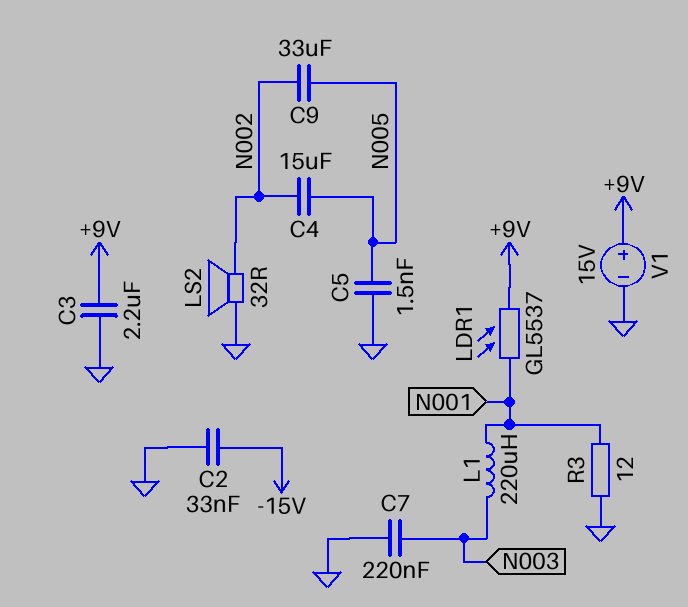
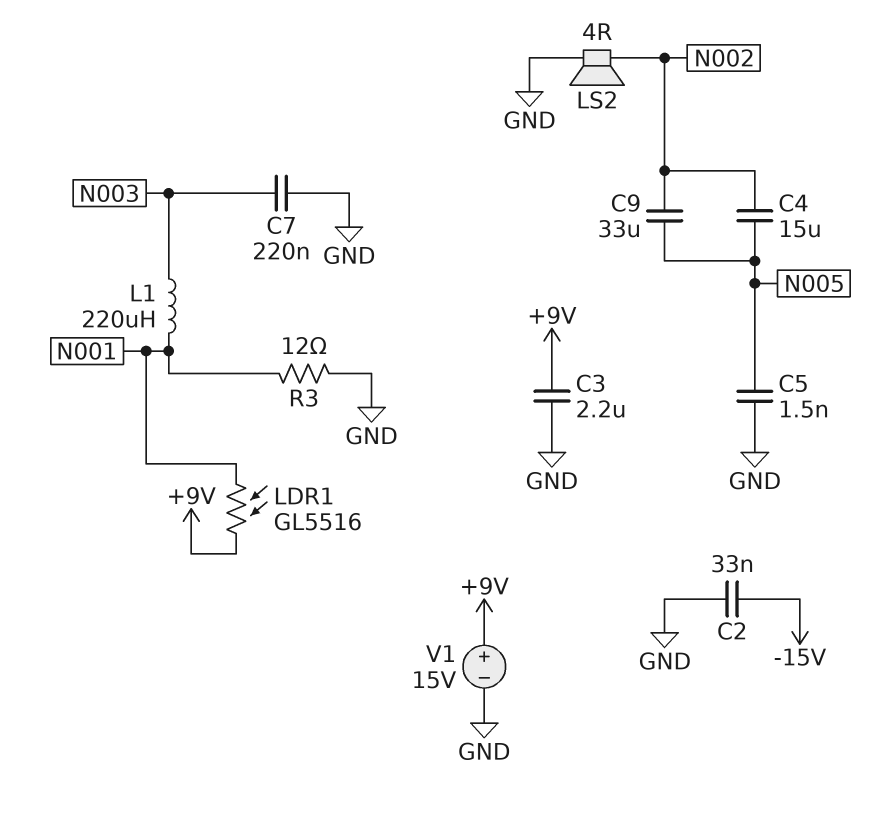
LDR1: GL5537 (+9V, N001) -> GL5516 (+9V, N001)
LS2: speaker 32R (GND, N002) -> speaker 4R (GND, N002)

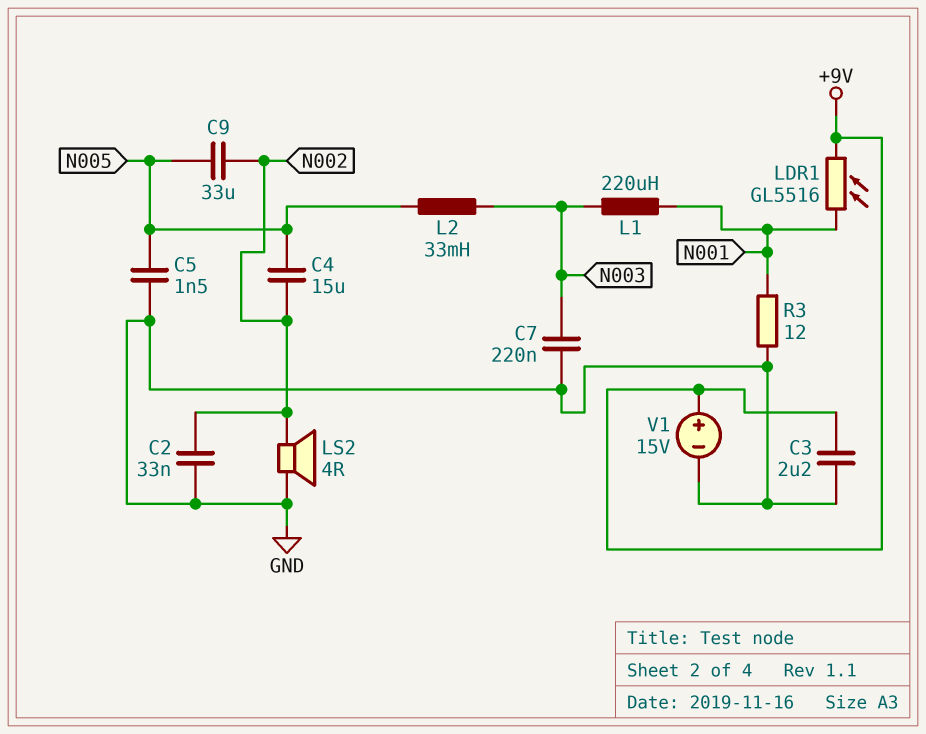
C2: 33nF (-15V, GND) -> 33nF (GND, N002)
L2: none -> 33mH (N003, N005)

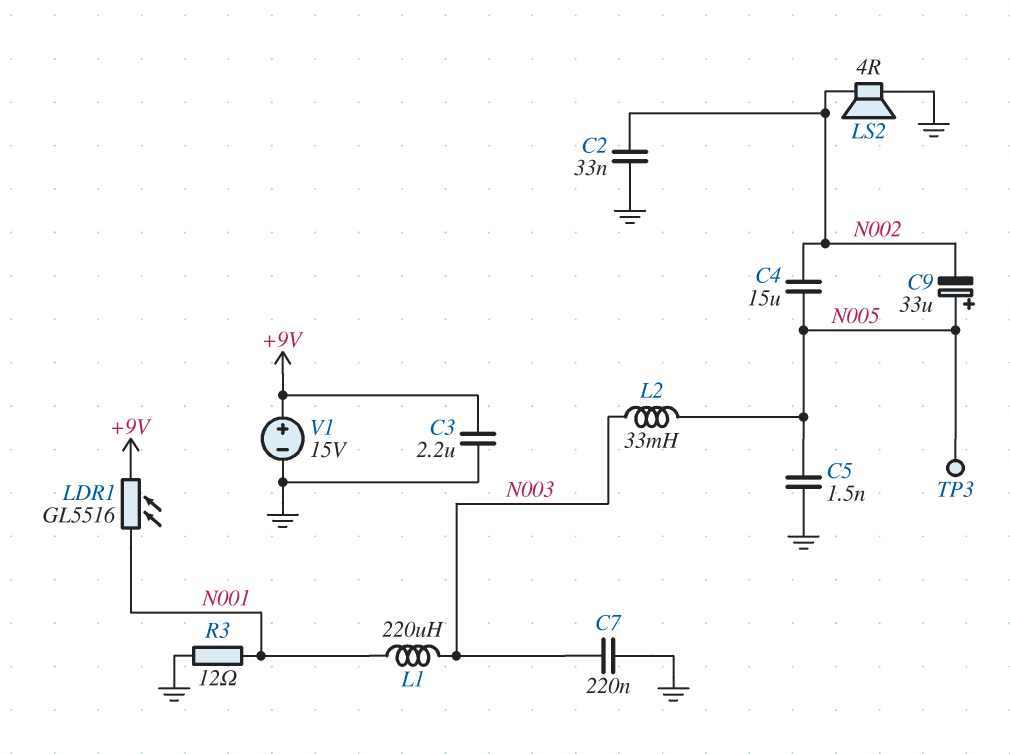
C9: 33uF (N002, N005) -> 33uF (plus N005, minus N002)
TP3: none -> test point (N005)

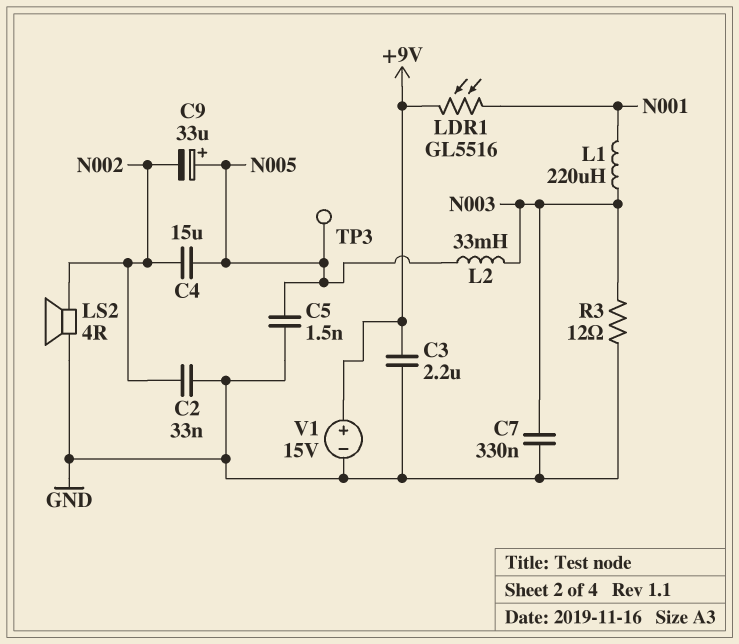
C7: 220nF (GND, N003) -> 330nF (GND, N003)
R3: 12 (GND, N001) -> 12 (GND, N003)

